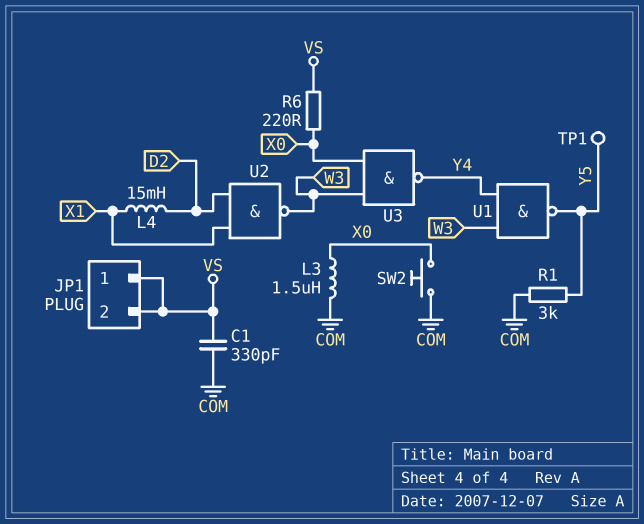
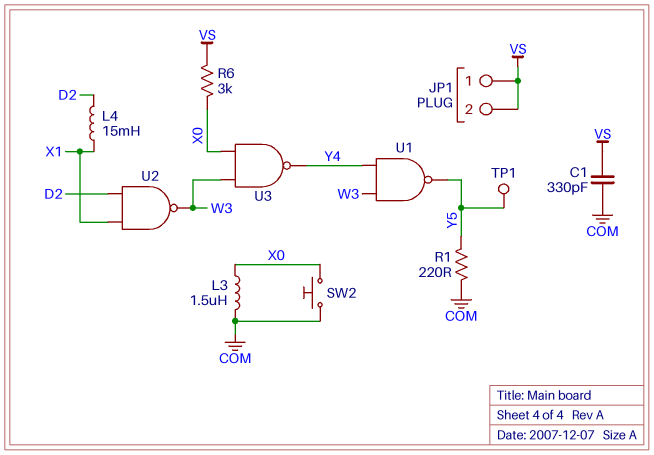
R1: 3k (COM, Y5) -> 220 (COM, Y5)
R6: 220 (VS, X0) -> 3k (VS, X0)

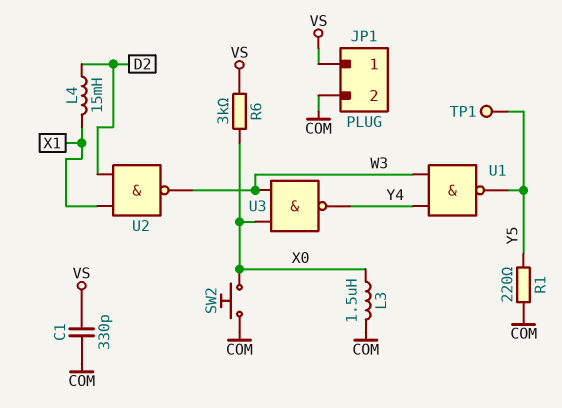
JP1 pin 2: VS -> COM

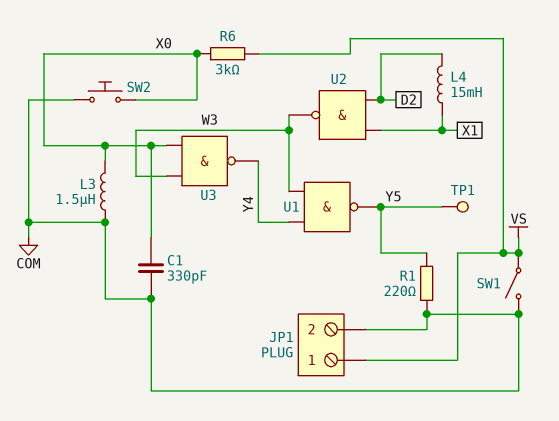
C1: 330pF (COM, VS) -> 330pF (COM, X0)
SW1: none -> switch (COM, VS)

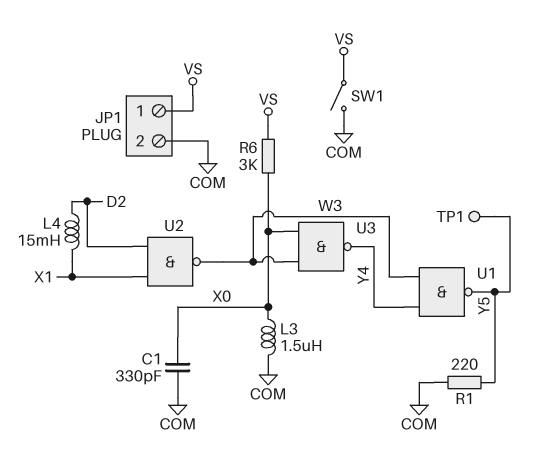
SW2: button (COM, X0) -> none

